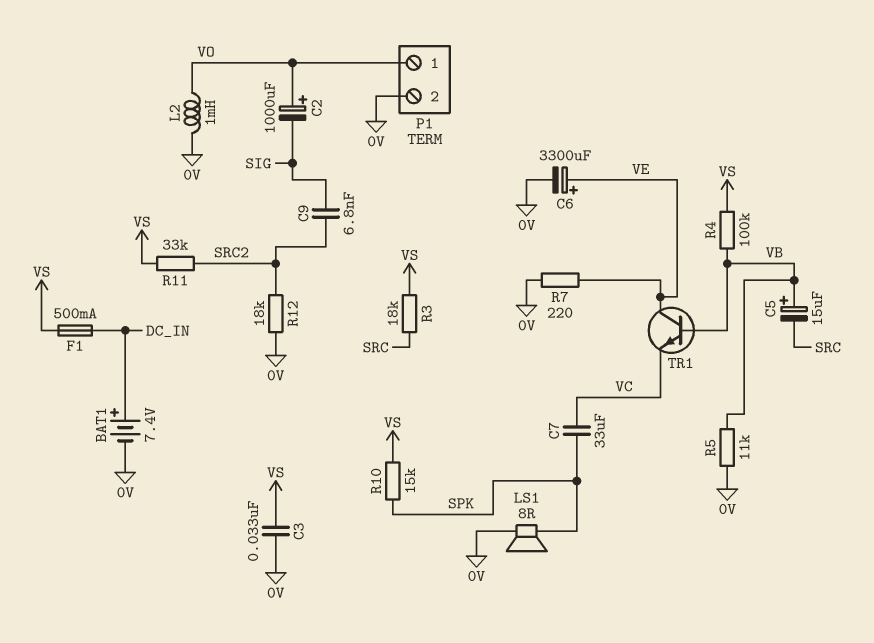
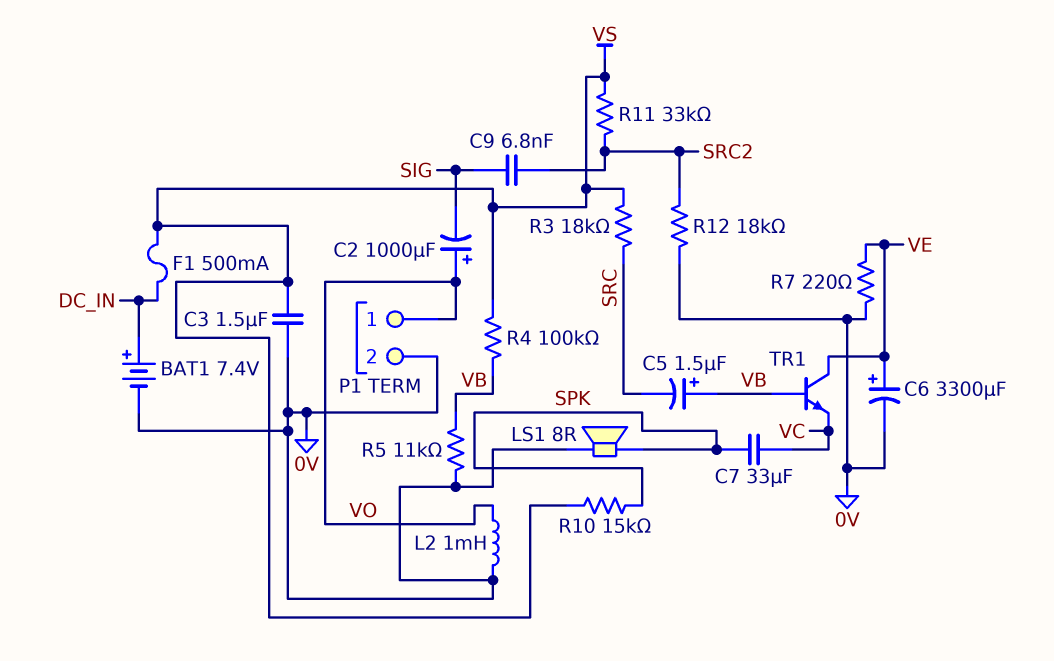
C3: 33nF (0V, VS) -> 1.5uF (0V, VS)
C5: 15uF (plus VB, minus SRC) -> 1.5uF (plus VB, minus SRC)

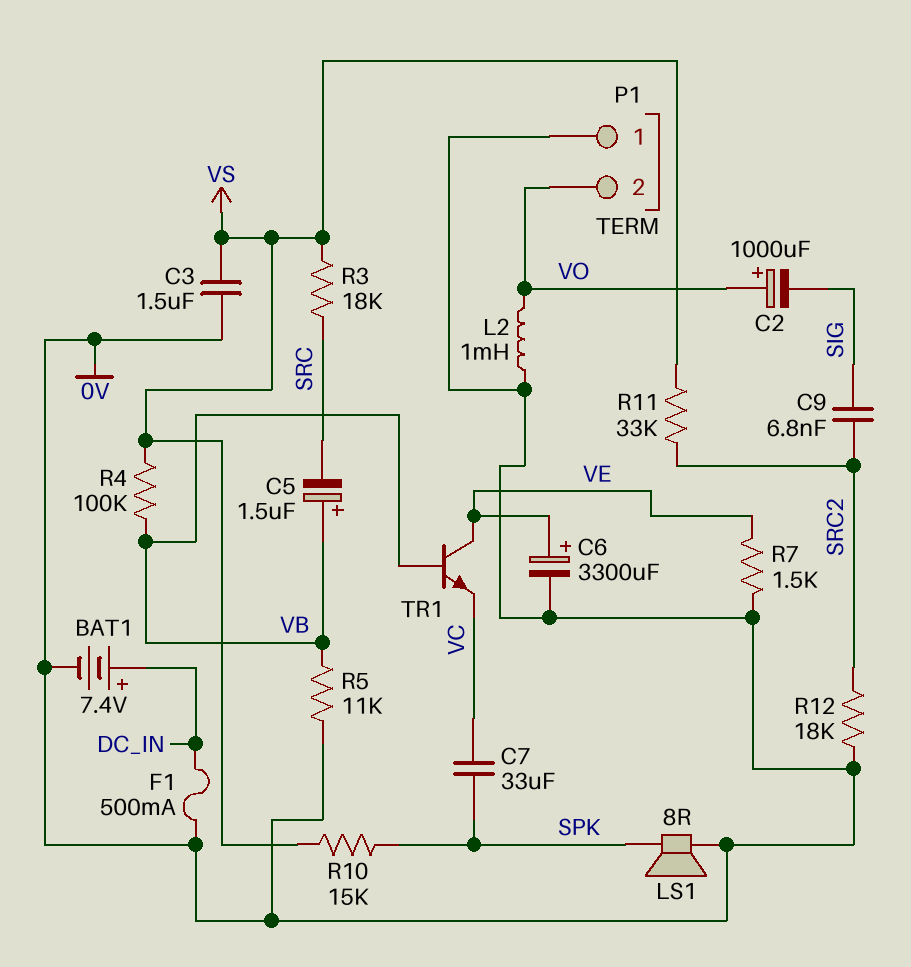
F1: 500mA (DC_IN, VS) -> 500mA (0V, DC_IN)
P1 pin 1: VO -> 0V
P1 pin 2: 0V -> VO
R7: 220 (0V, VE) -> 1.5k (0V, VE)

